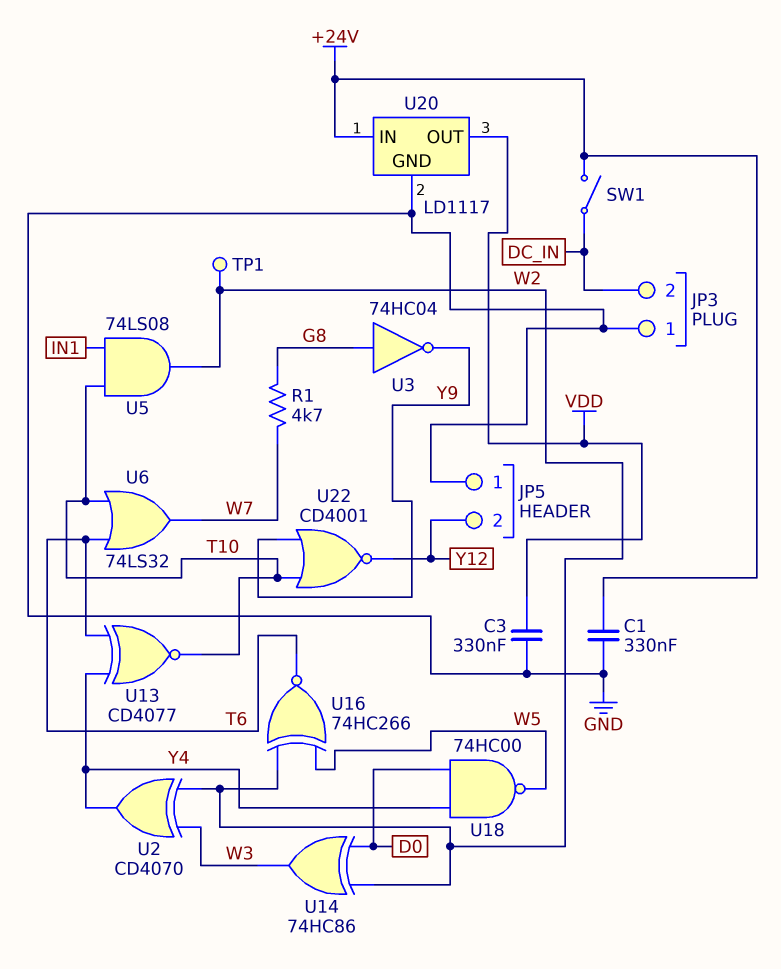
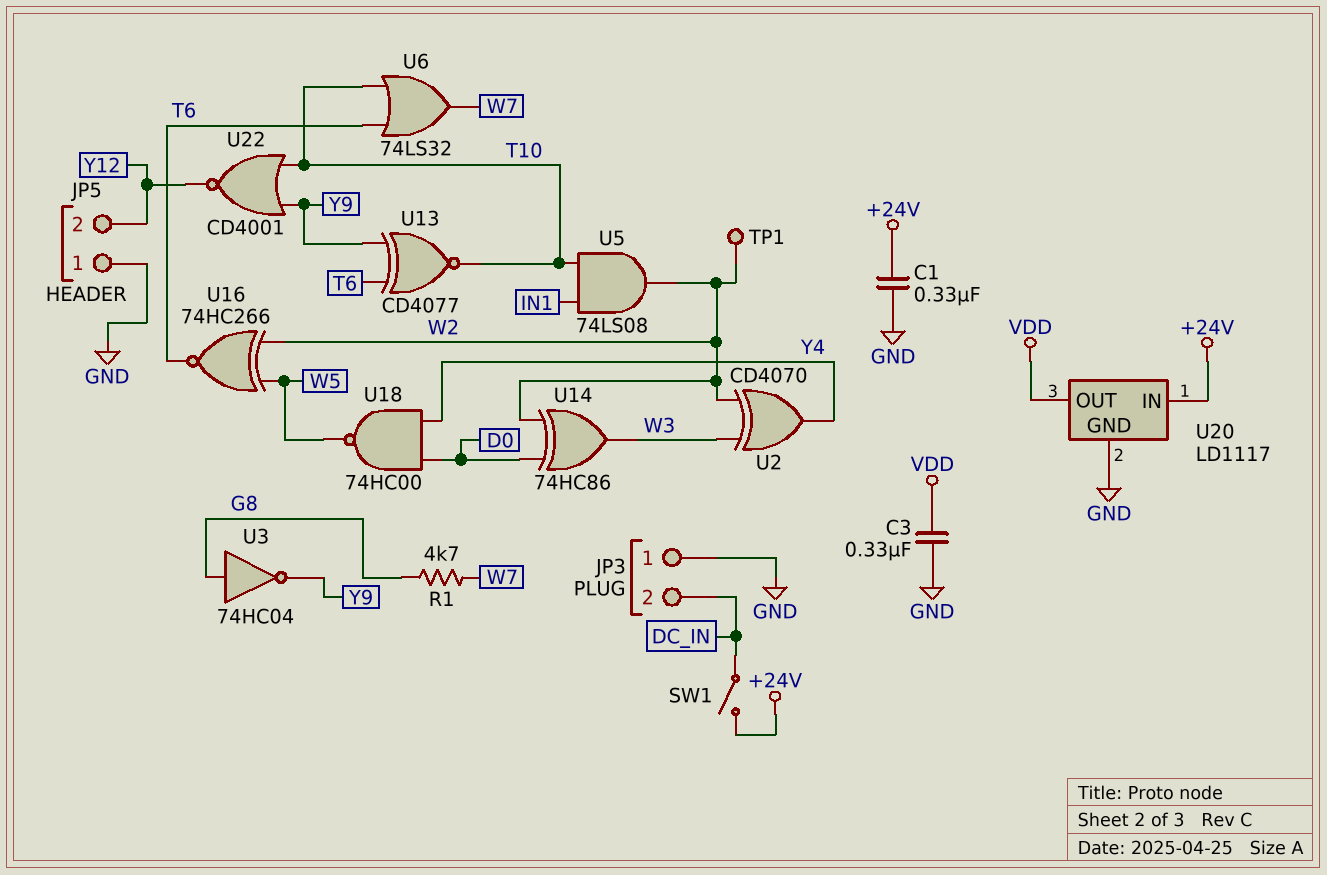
U13: XNOR CD4077 (in T6, in Y4, out T10) -> XNOR CD4077 (in T6, in Y9, out T10)

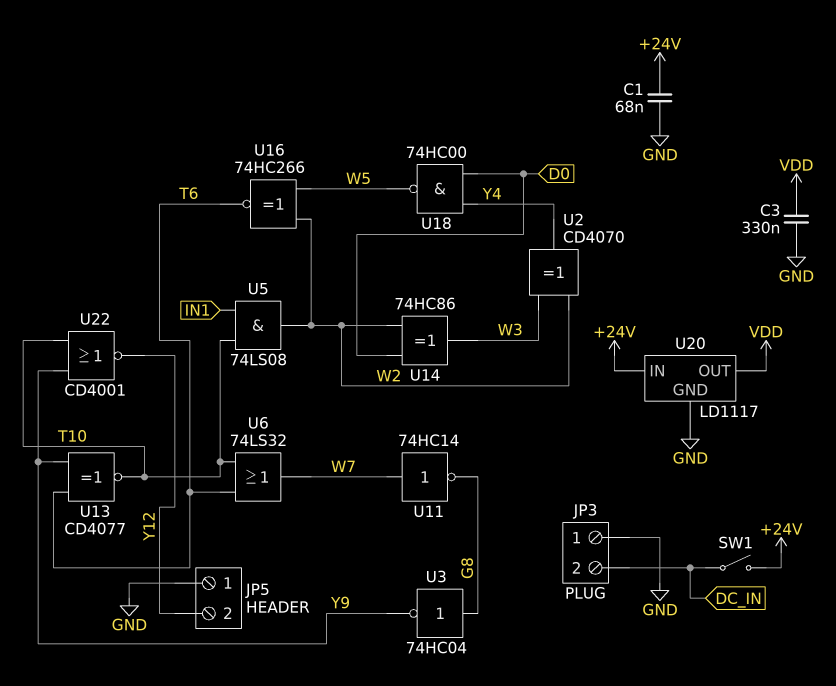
C1: 330nF (+24V, GND) -> 68nF (+24V, GND)
R1: 4.7k (G8, W7) -> none
TP1: test point (W2) -> none
U11: none -> NOT 74HC14 (in W7, out G8)

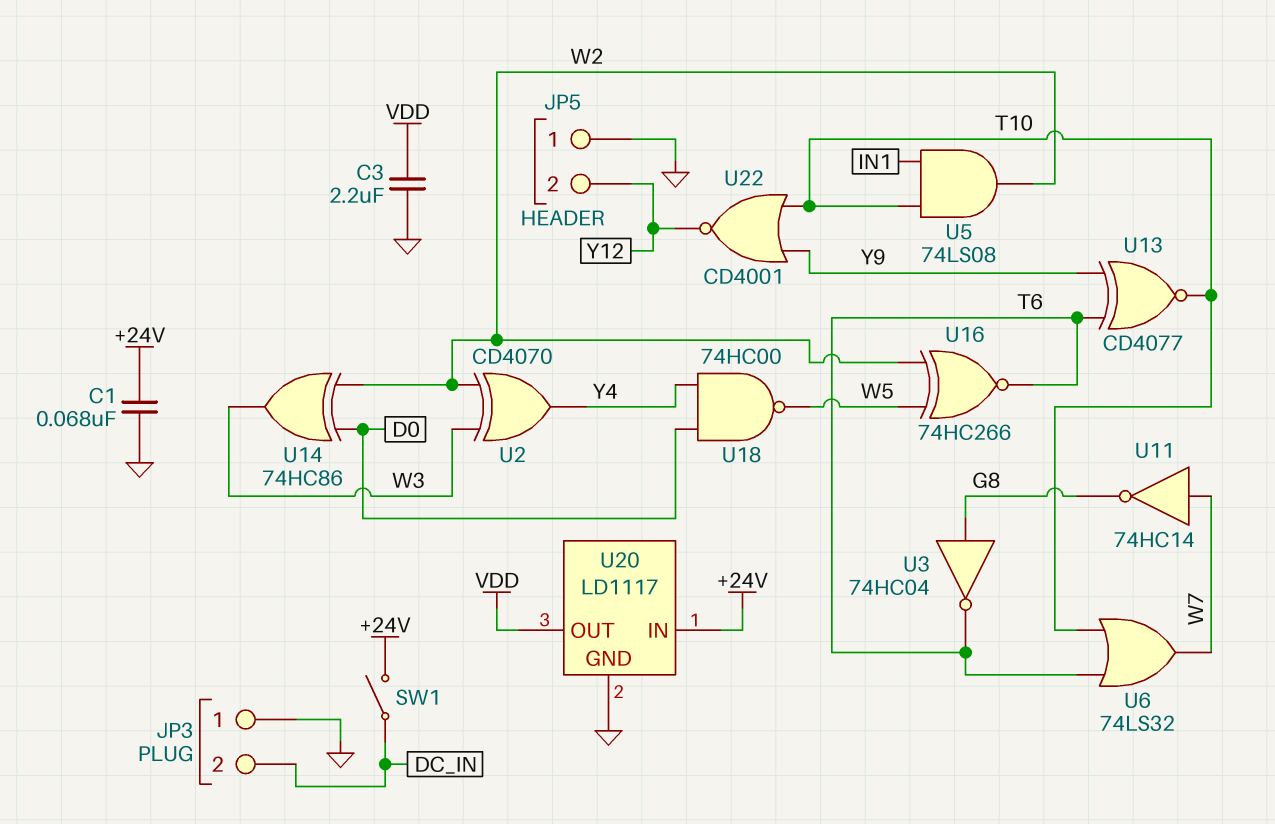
C3: 330nF (GND, VDD) -> 2.2uF (GND, VDD)
U3: NOT 74HC04 (in G8, out Y9) -> NOT 74HC04 (in G8, out T6)

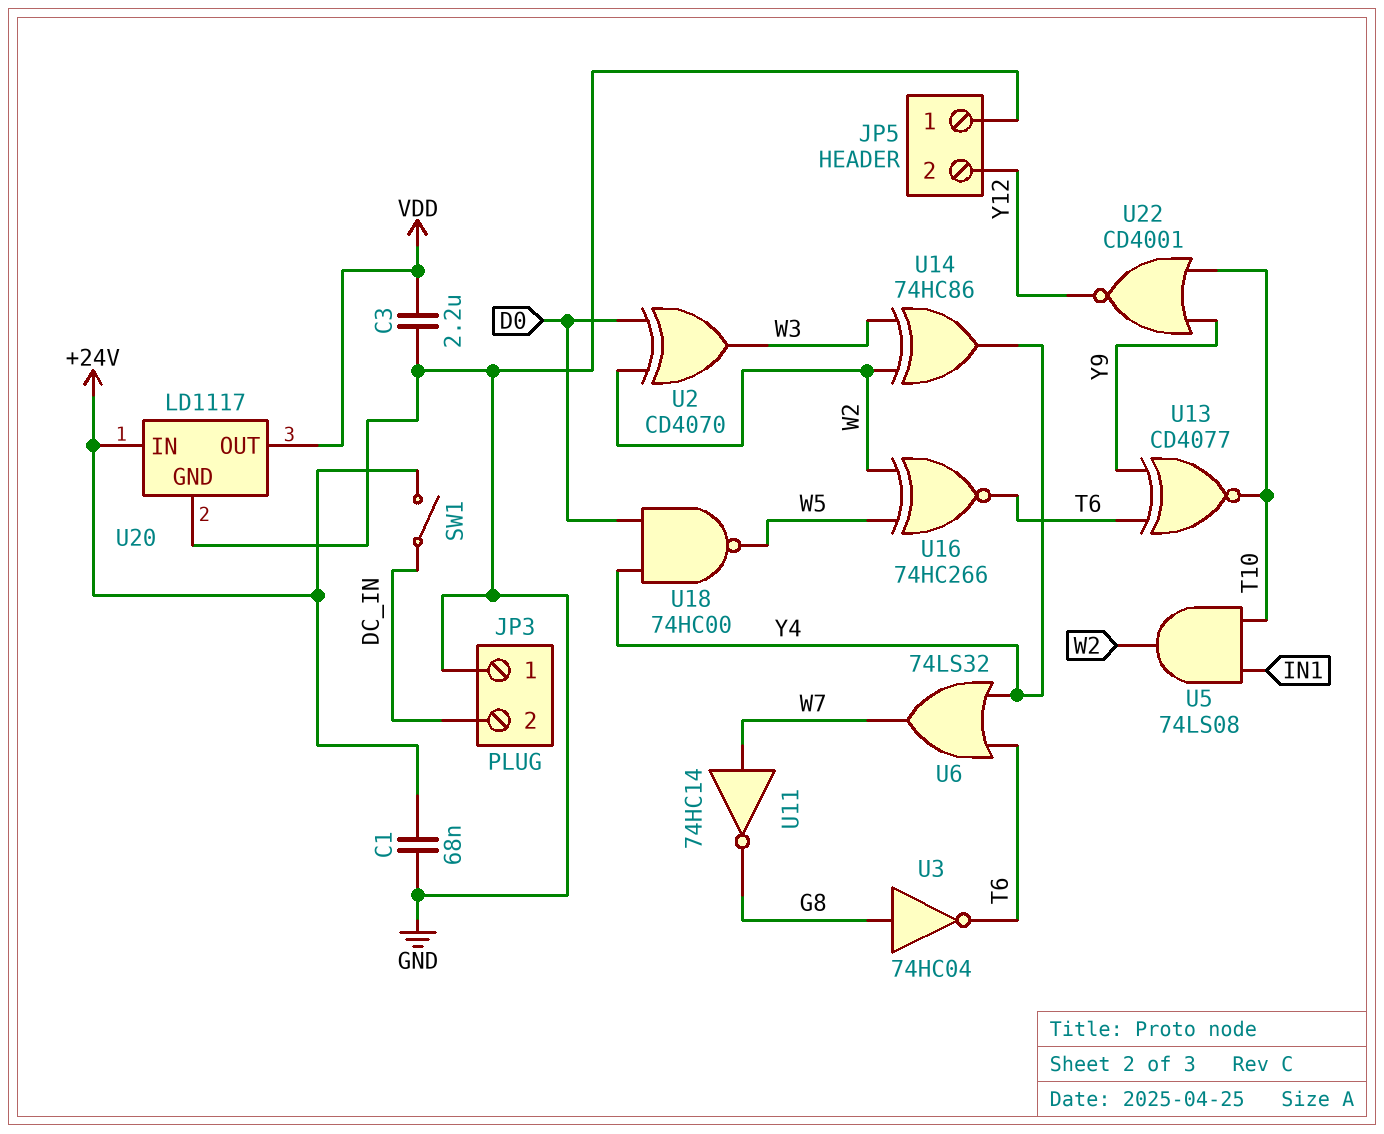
U2: XOR CD4070 (in W2, in W3, out Y4) -> XOR CD4070 (in D0, in W2, out W3)
U6: OR 74LS32 (in T6, in T10, out W7) -> OR 74LS32 (in T6, in Y4, out W7)
U14: XOR 74HC86 (in D0, in W2, out W3) -> XOR 74HC86 (in W2, in W3, out Y4)

